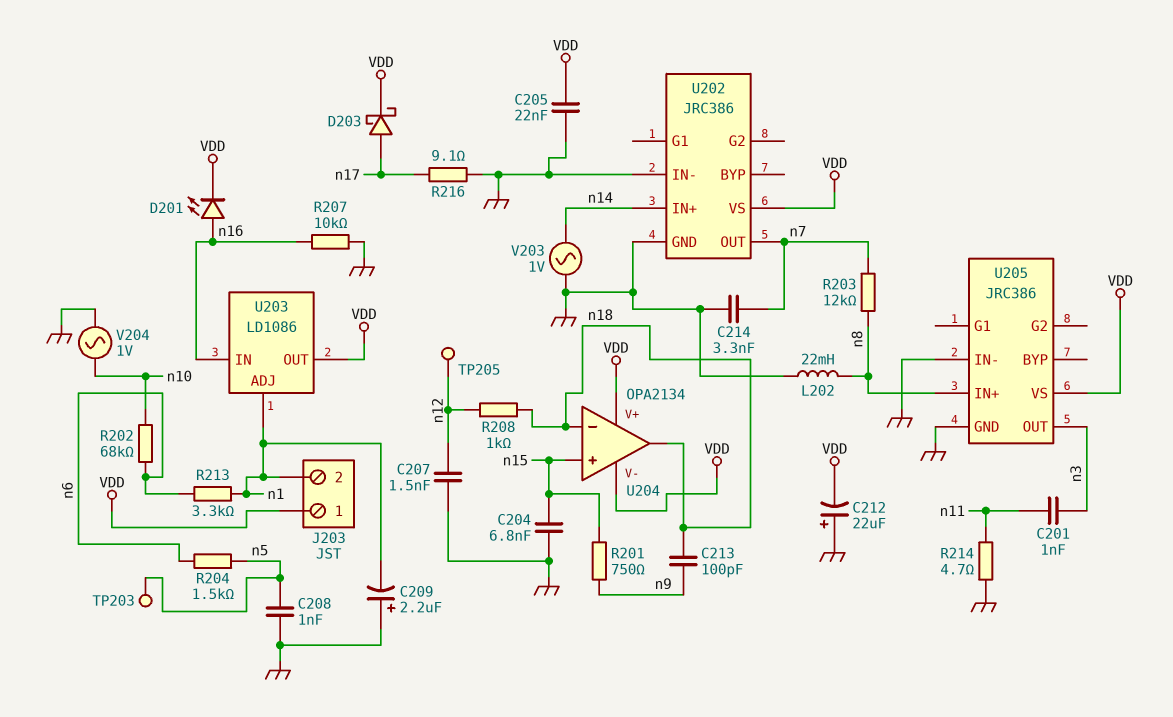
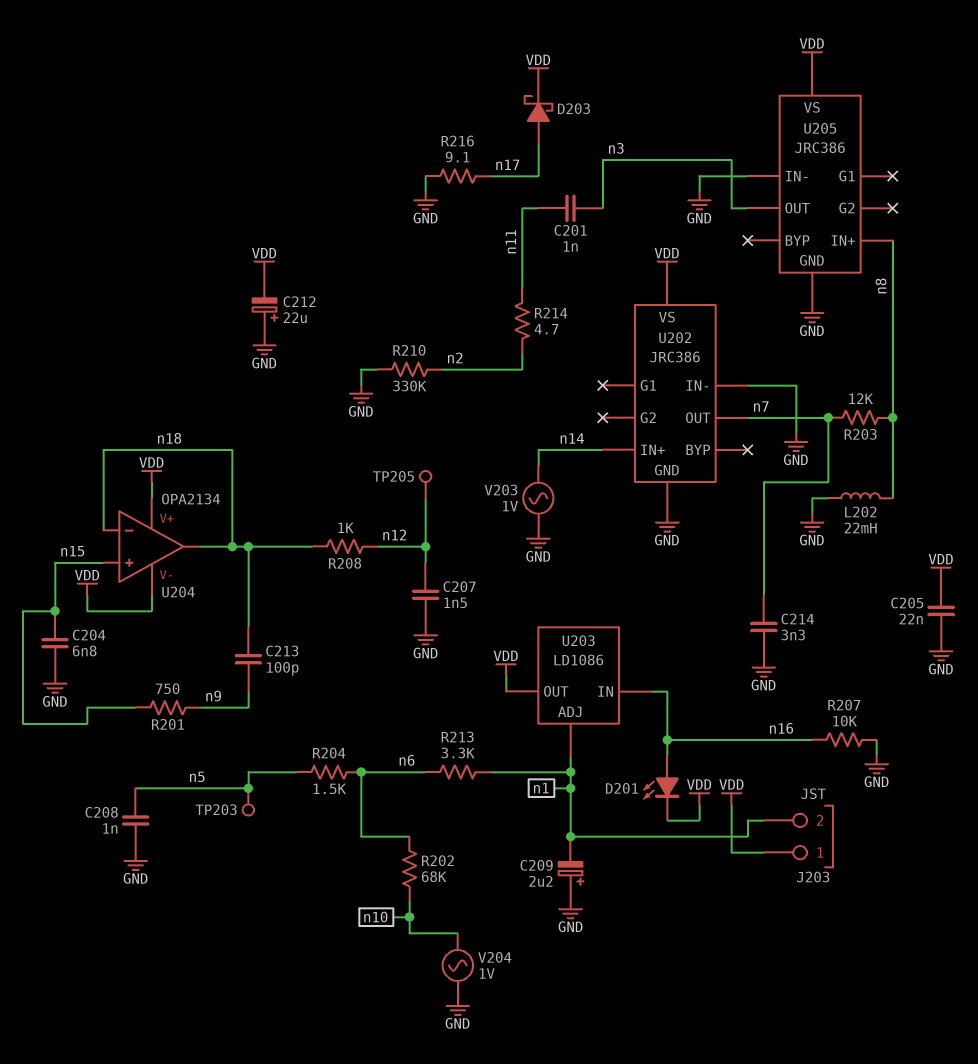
R210: none -> 330k (GND, n2)
R214: 4.7 (GND, n11) -> 4.7 (n2, n11)

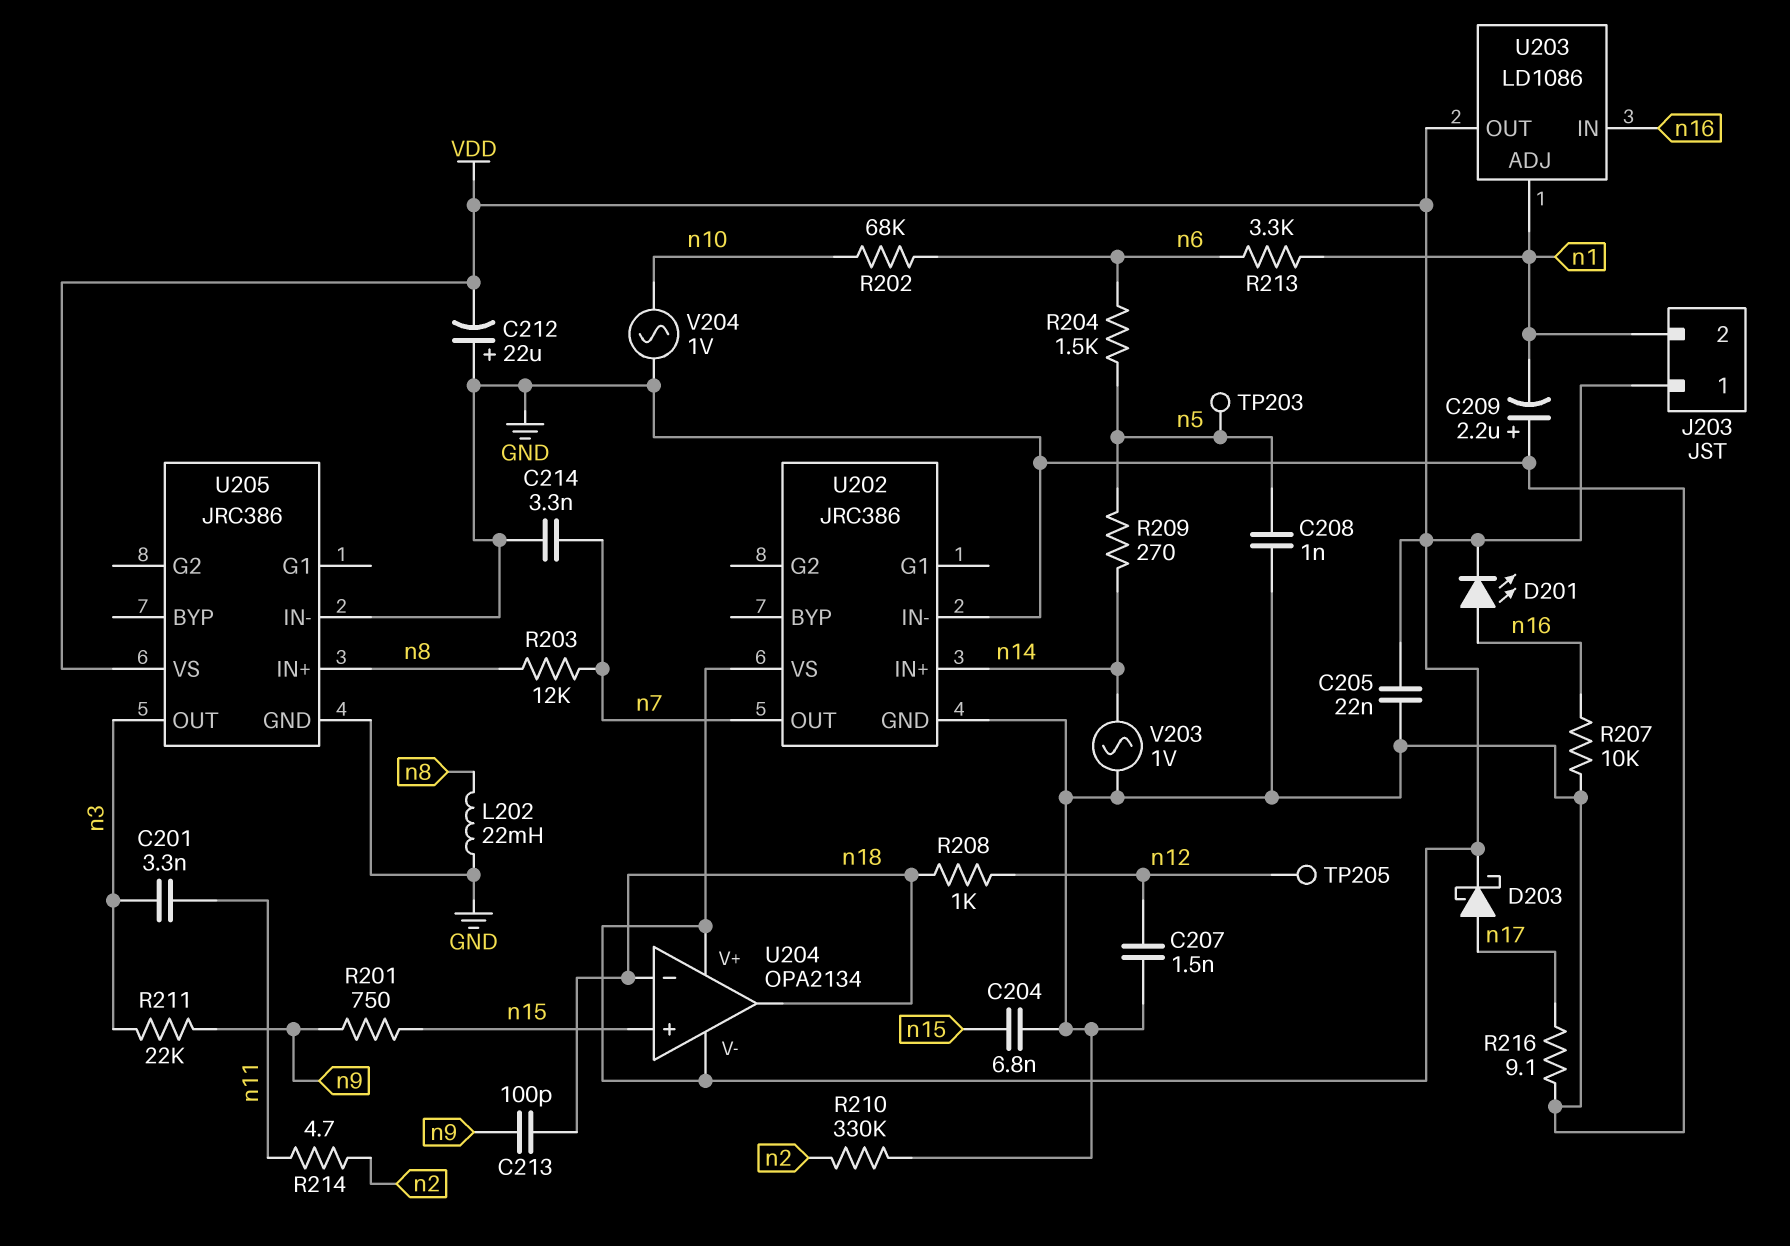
C201: 1nF (n3, n11) -> 3.3nF (n3, n11)
R209: none -> 270 (n5, n14)
R211: none -> 22k (n3, n9)

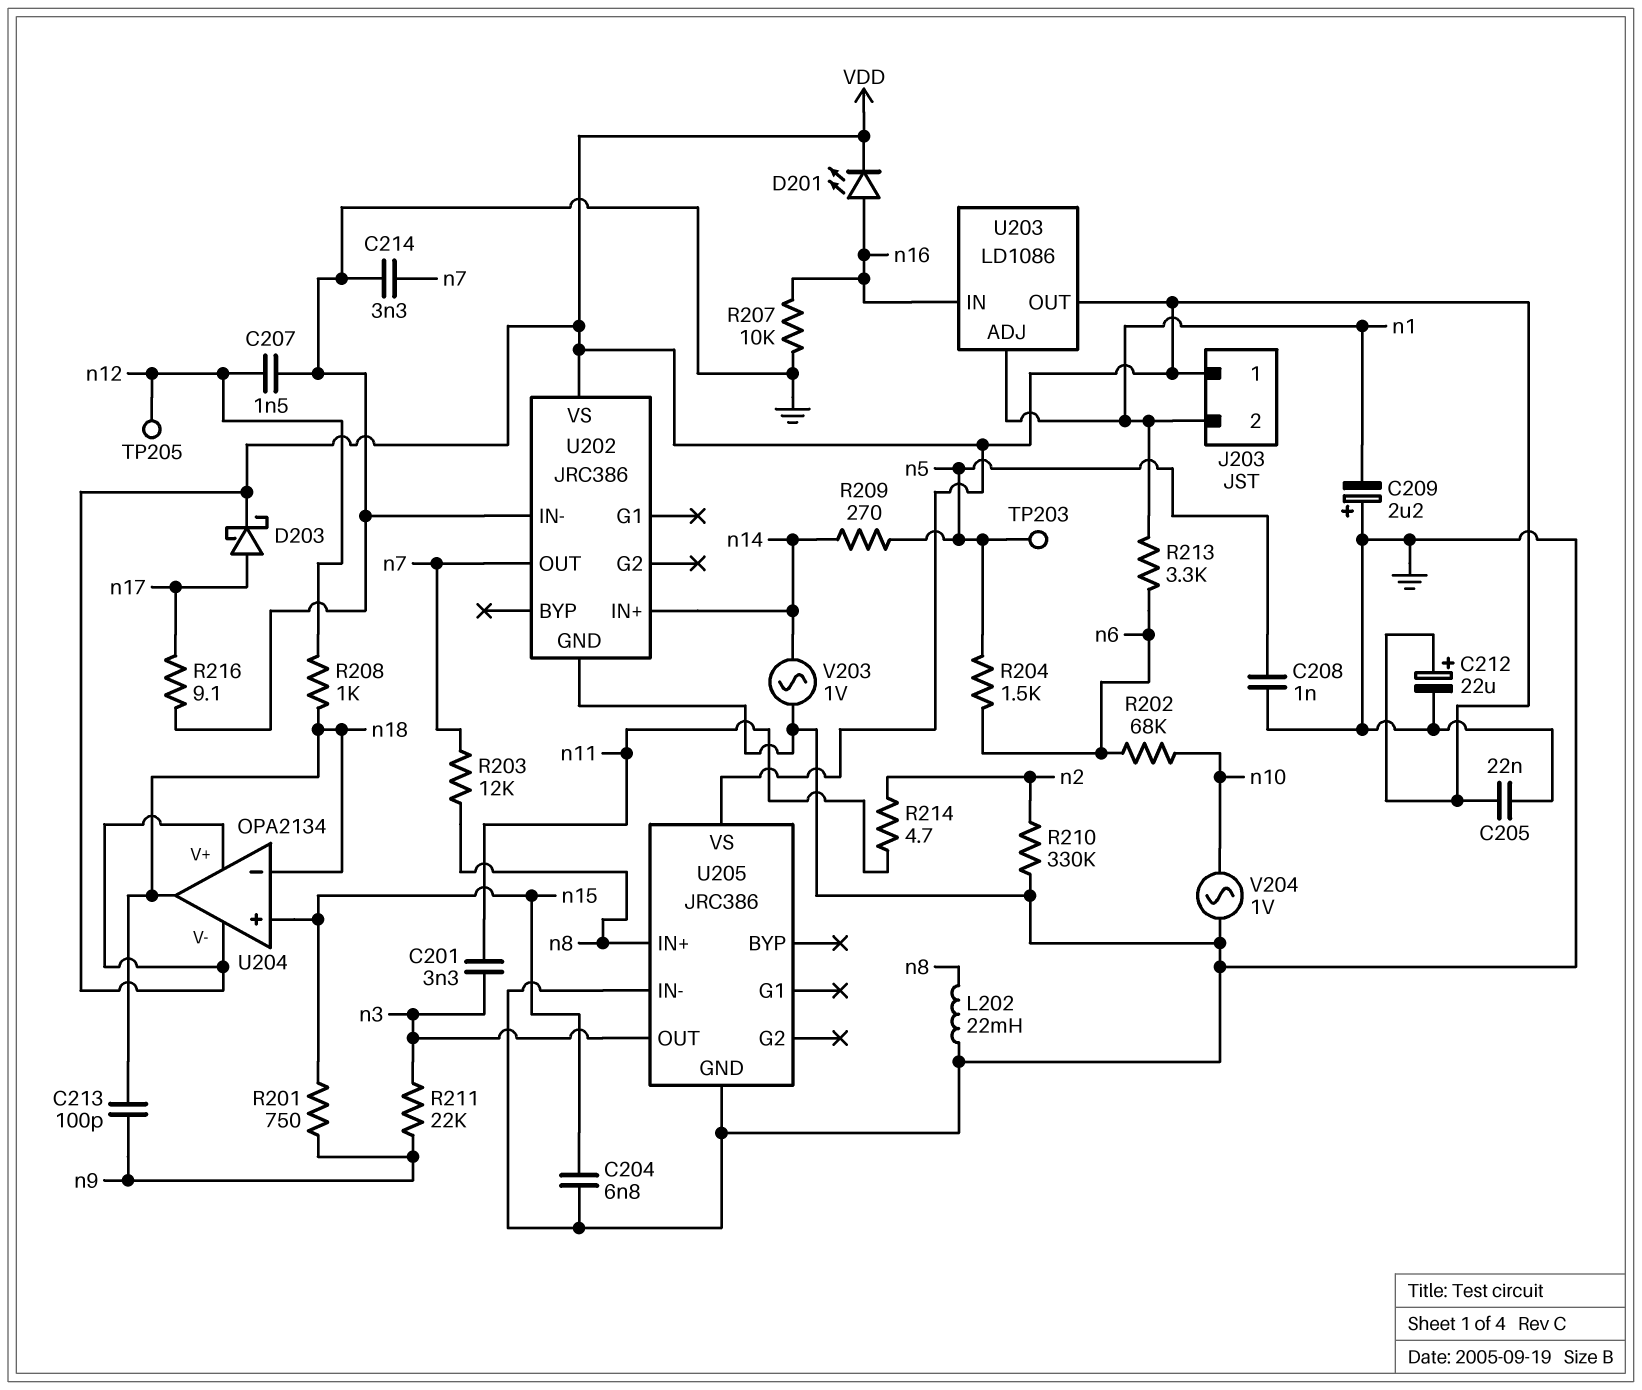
C212: 22uF (plus GND, minus VDD) -> 22uF (plus VDD, minus GND)

